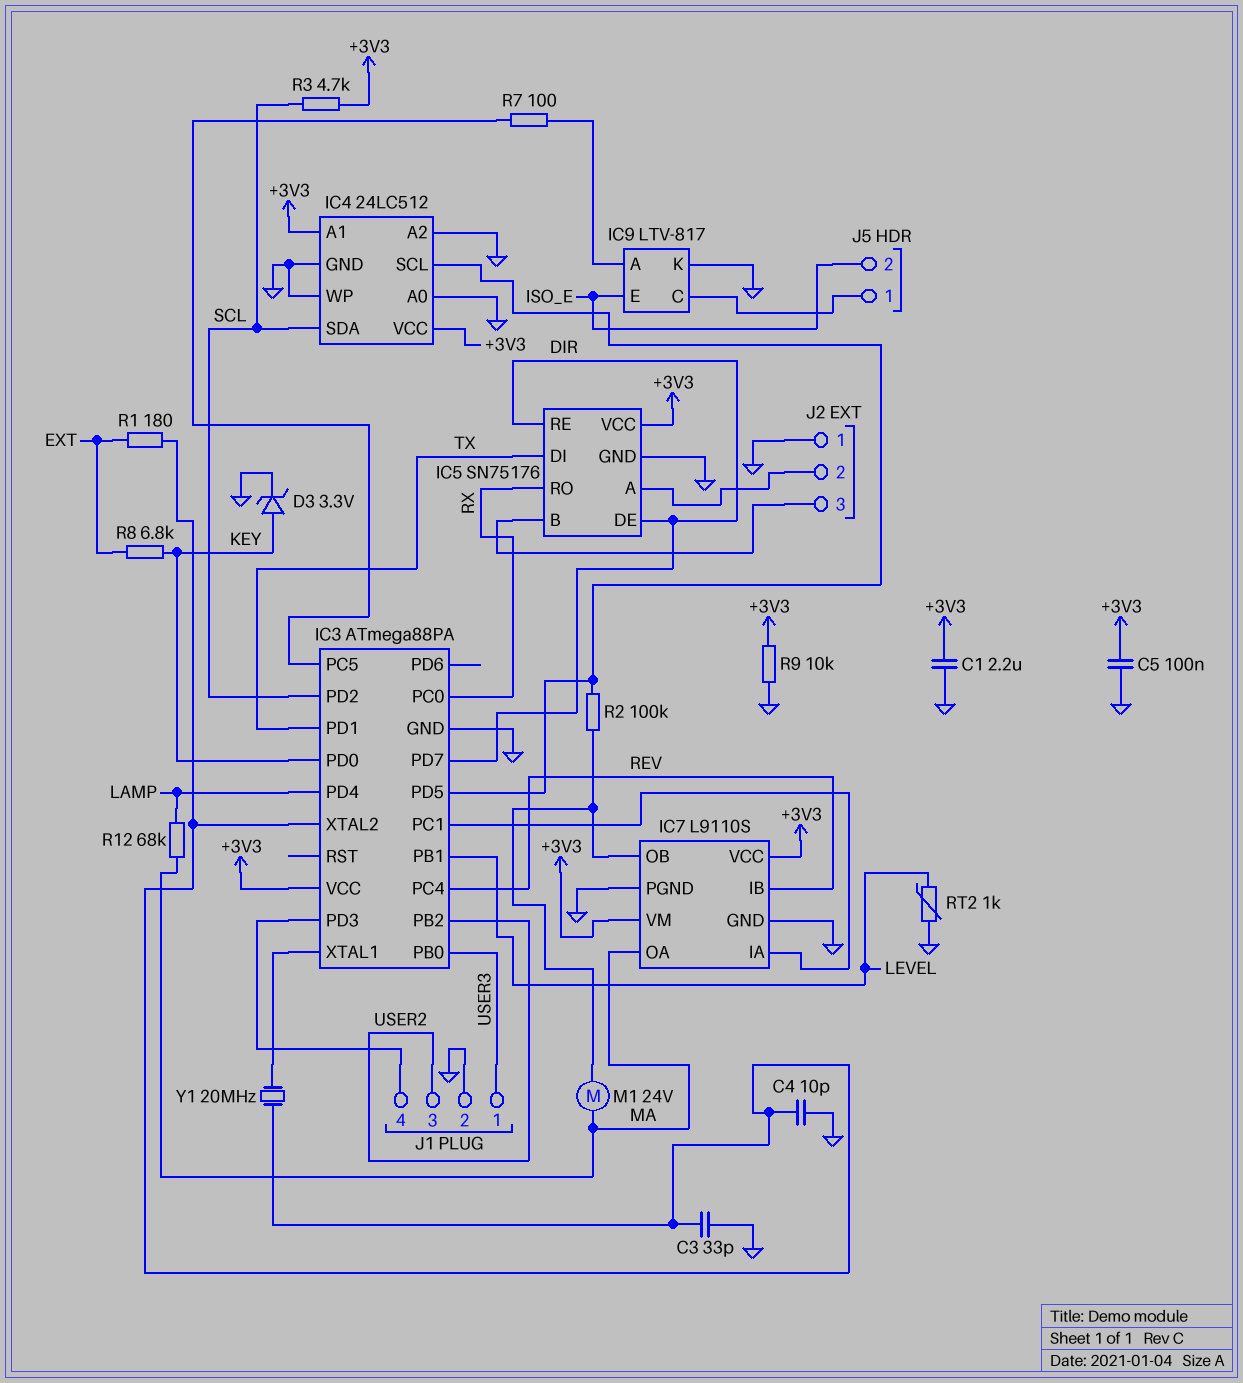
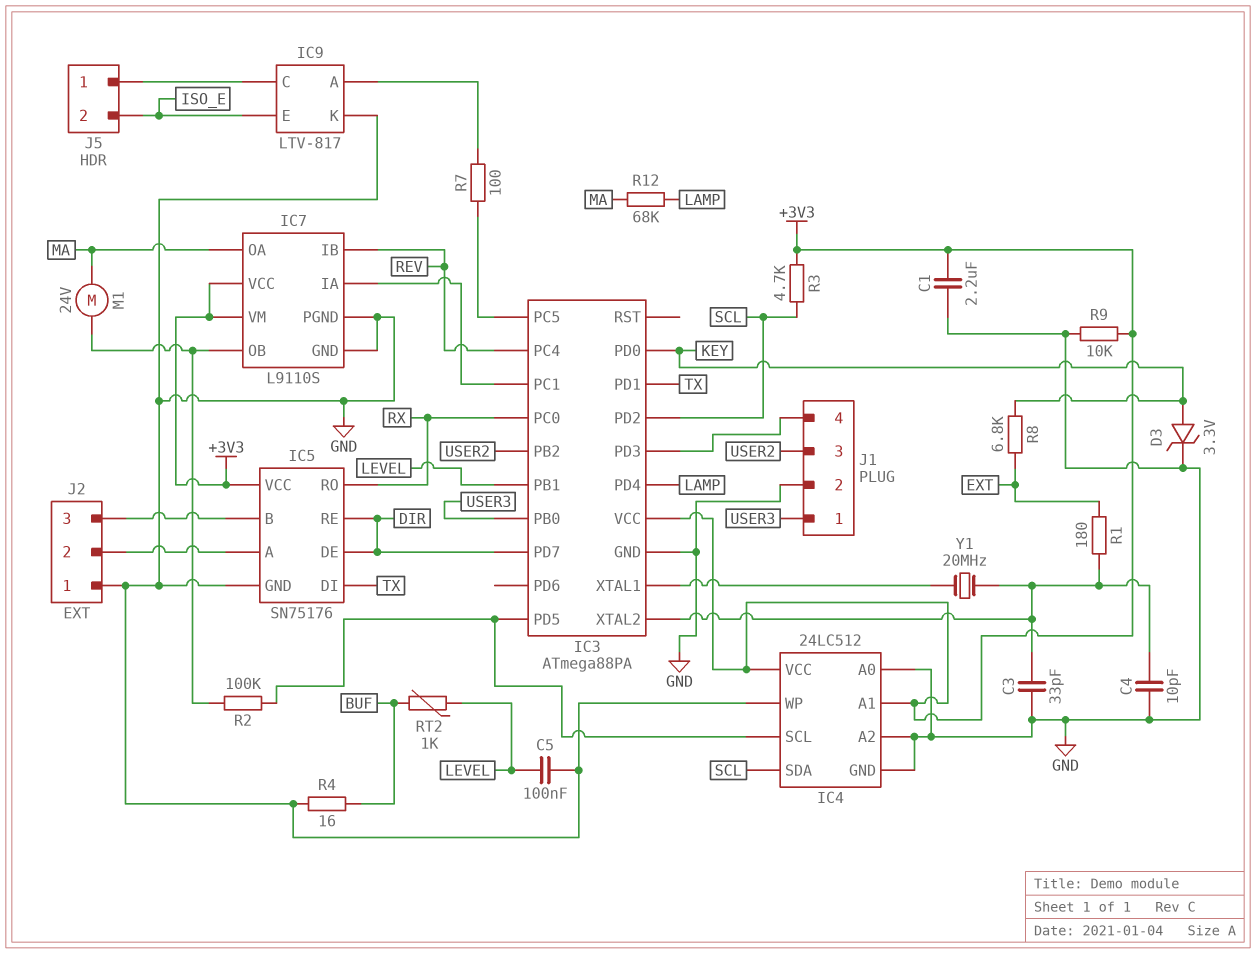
C5: 100nF (+3V3, GND) -> 100nF (GND, LEVEL)
R4: none -> 16 (BUF, GND)
RT2: 1k (GND, LEVEL) -> 1k (BUF, LEVEL)

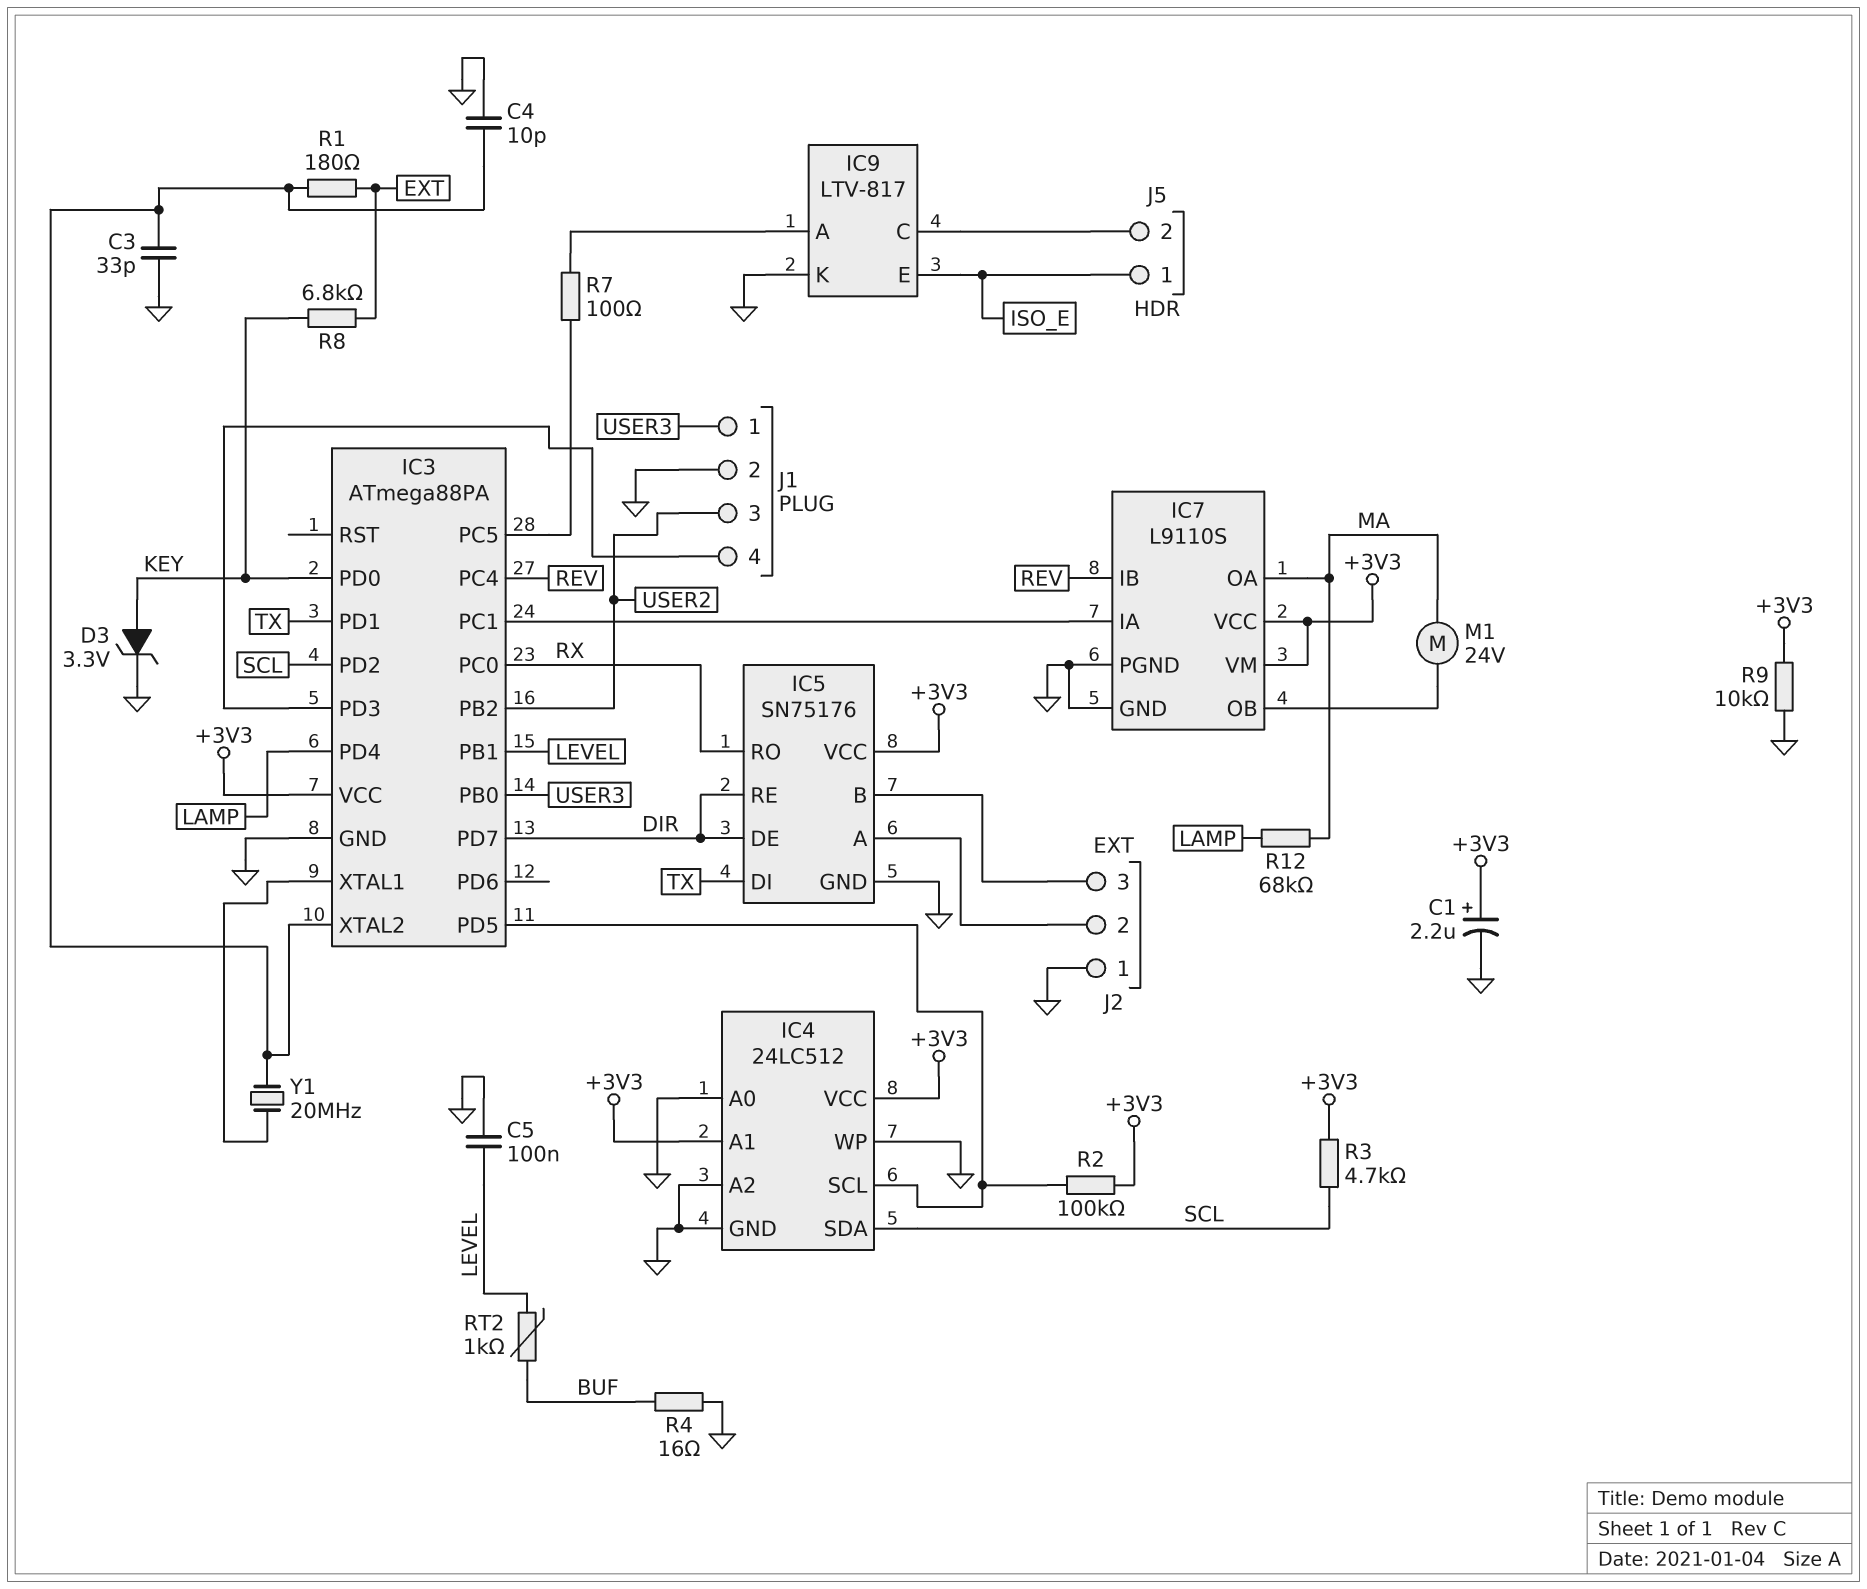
C1: 2.2uF (+3V3, GND) -> 2.2uF (plus +3V3, minus GND)
J5 pin 1: IC9/C -> ISO_E
J5 pin 2: ISO_E -> IC9/C
R2: 100k (IC3/PD5, IC7/OB) -> 100k (+3V3, IC3/PD5)

